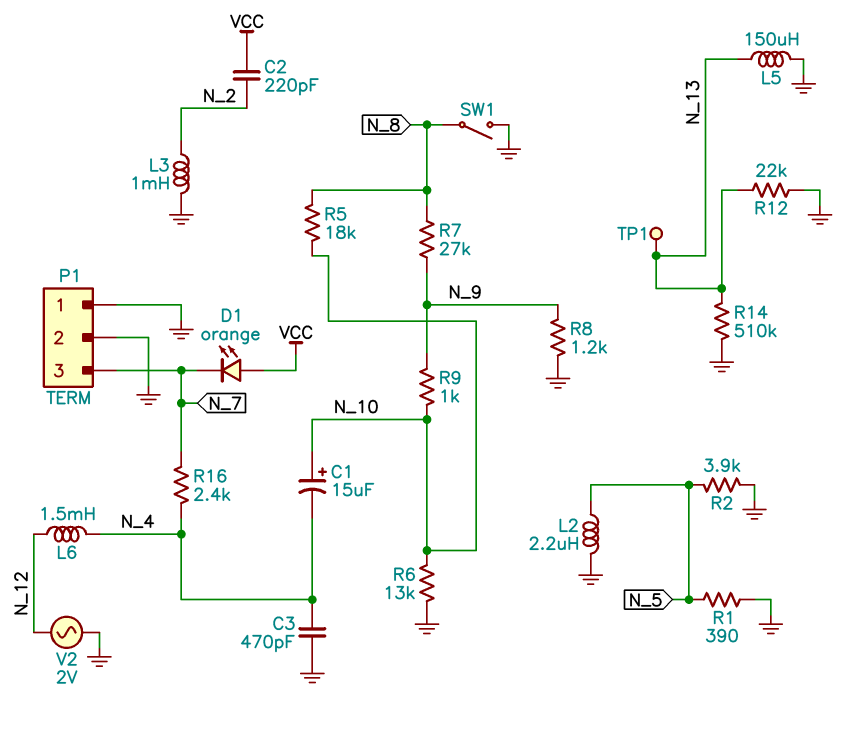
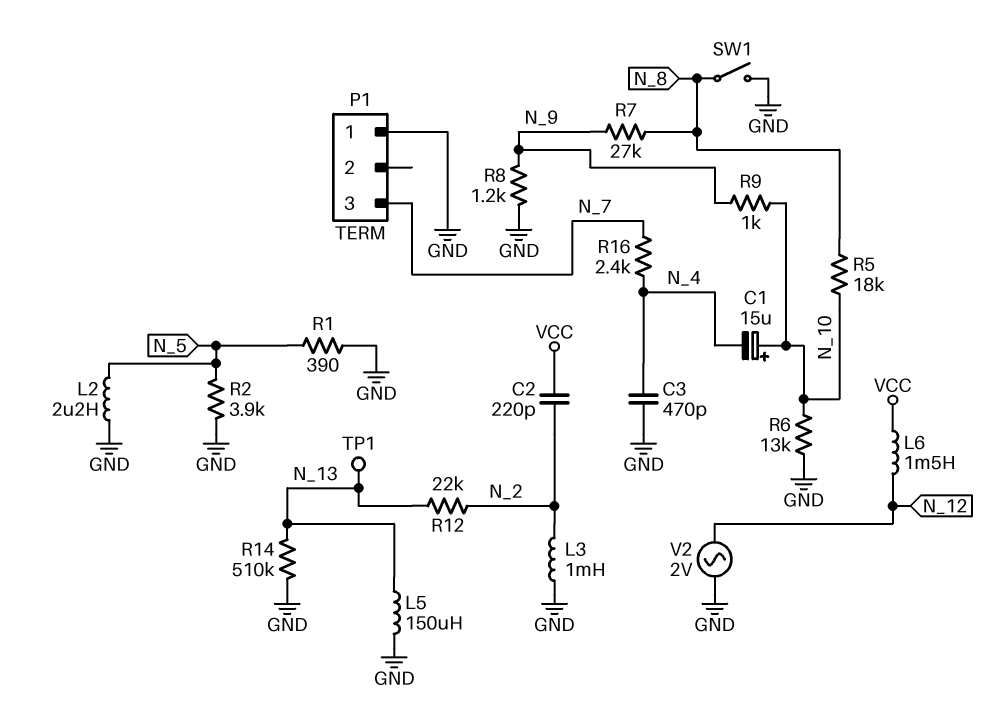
D1: LED orange (A VCC, K N_7) -> none
L6: 1.5mH (N_4, N_12) -> 1.5mH (N_12, VCC)
P1 pin 2: GND -> none
R12: 22k (GND, N_13) -> 22k (N_2, N_13)

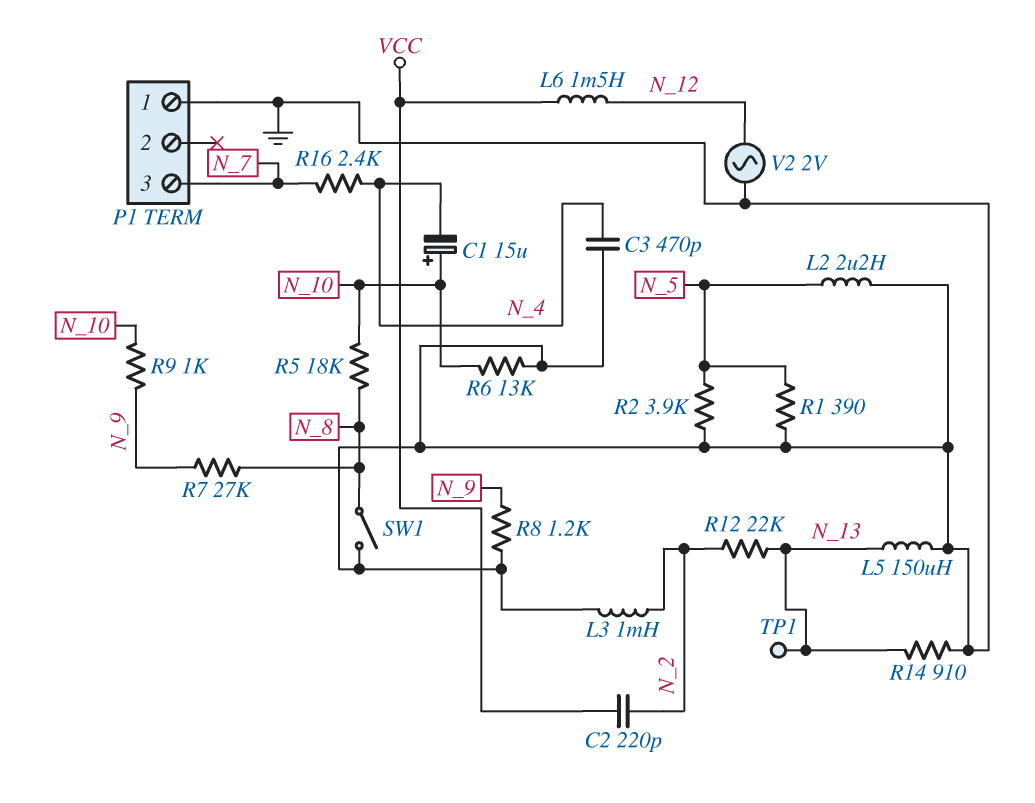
R14: 510k (GND, N_13) -> 910 (GND, N_13)

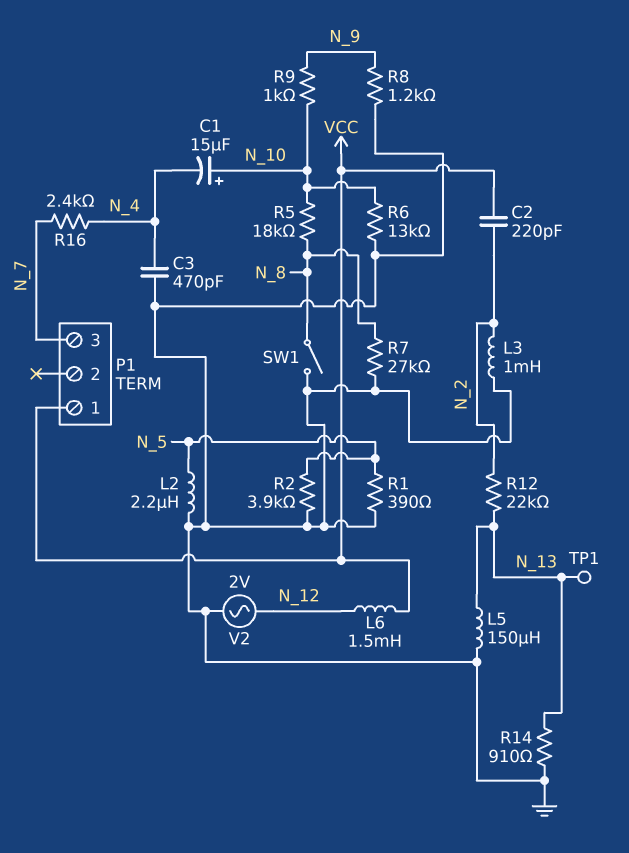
P1 pin 1: GND -> VCC
R7: 27k (N_8, N_9) -> 27k (GND, N_8)

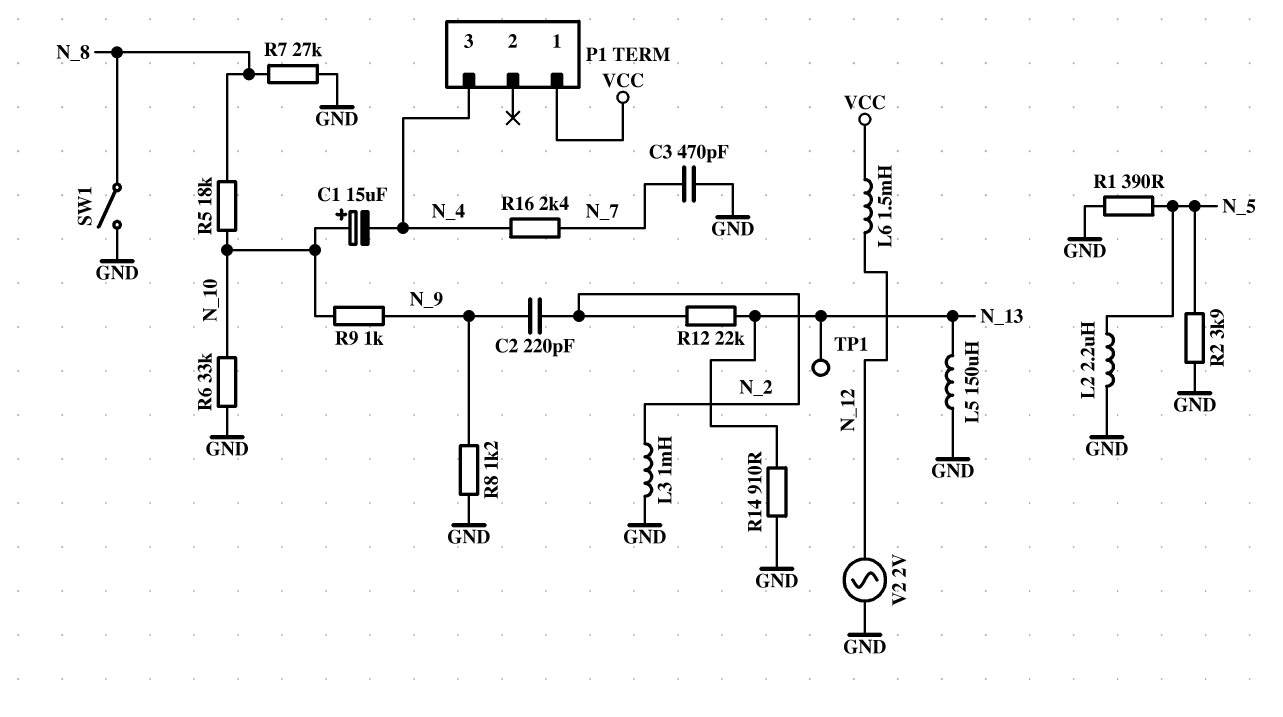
C2: 220pF (N_2, VCC) -> 220pF (N_2, N_9)
C3: 470pF (GND, N_4) -> 470pF (GND, N_7)
P1 pin 3: N_7 -> N_4
R6: 13k (GND, N_10) -> 33k (GND, N_10)

